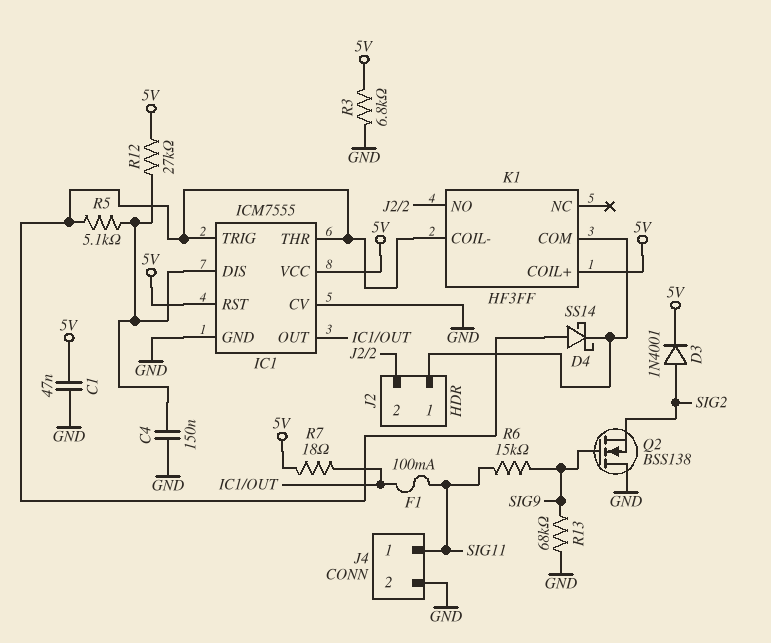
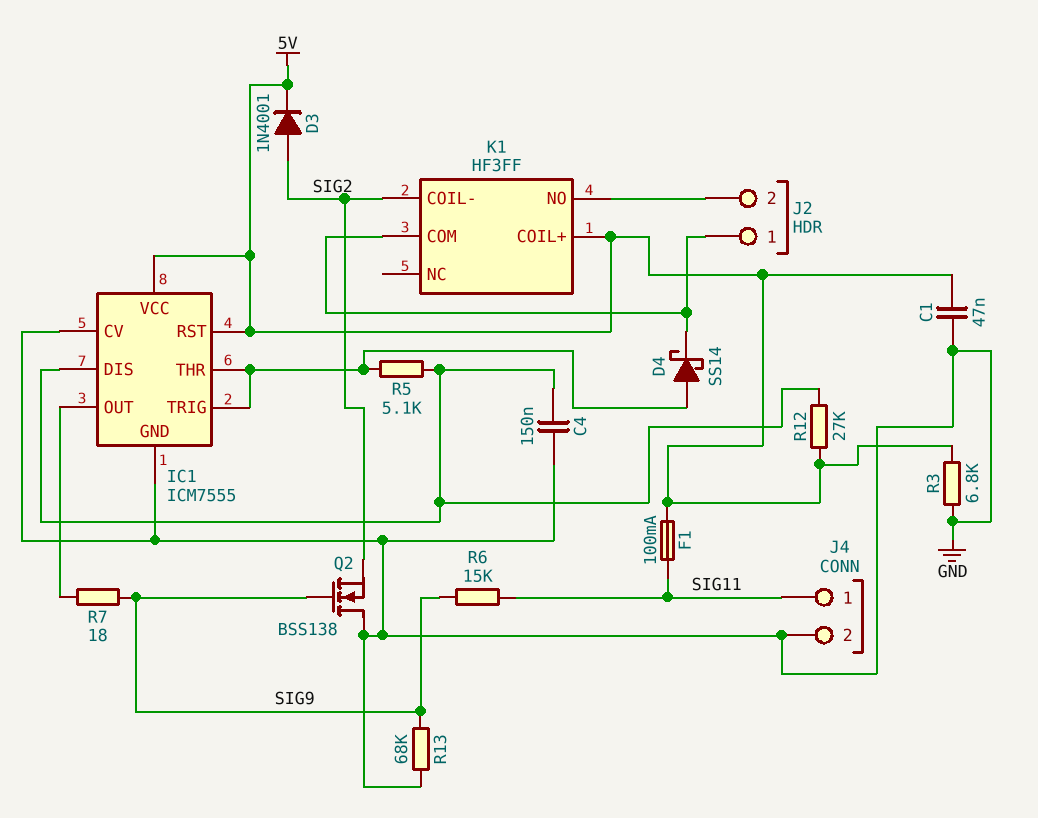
F1: 100mA (IC1/OUT, SIG11) -> 100mA (5V, SIG11)
K1 pin COIL-: IC1/THR -> SIG2
R7: 18 (5V, IC1/OUT) -> 18 (IC1/OUT, SIG9)

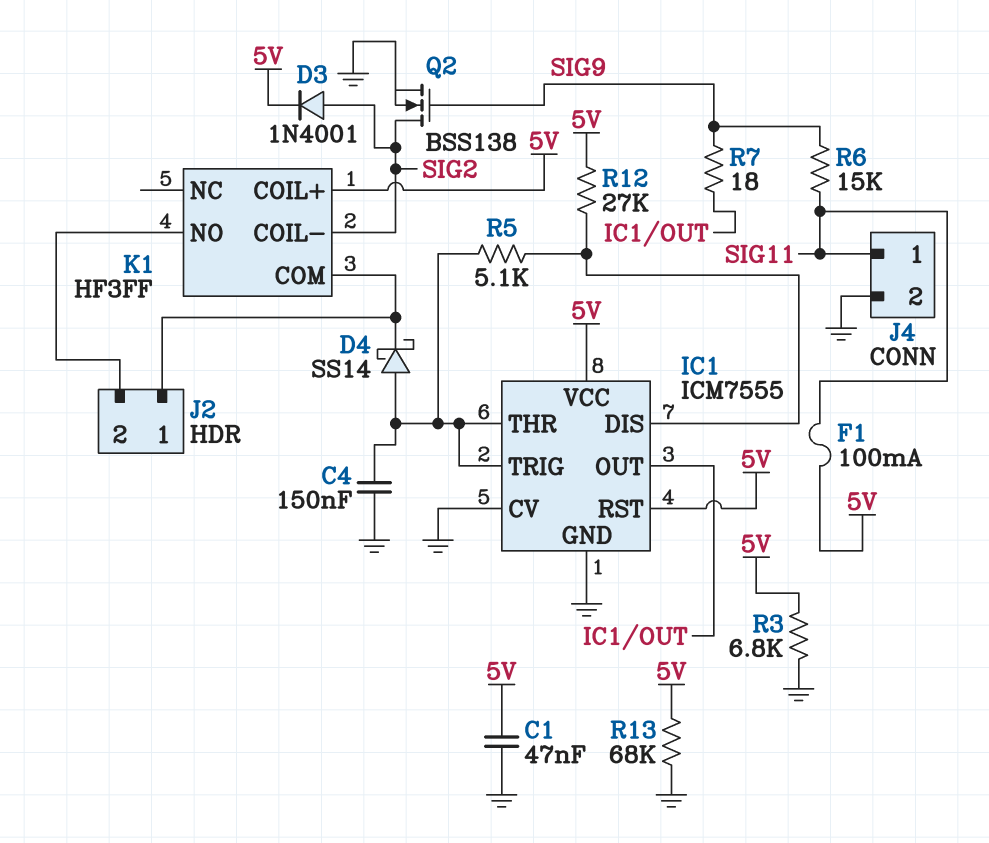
C4: 150nF (GND, IC1/DIS) -> 150nF (GND, IC1/THR)
Q2: NMOS BSS138 (G SIG9, D GND, S SIG2) -> NMOS BSS138 (G SIG9, D SIG2, S GND)
R13: 68k (GND, SIG9) -> 68k (5V, GND)

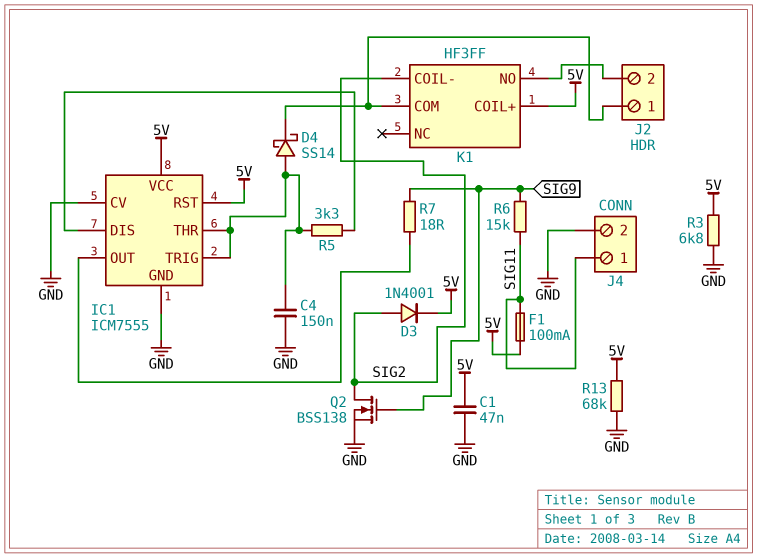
R5: 5.1k (IC1/DIS, IC1/THR) -> 3.3k (IC1/DIS, IC1/THR)
R12: 27k (5V, IC1/DIS) -> none

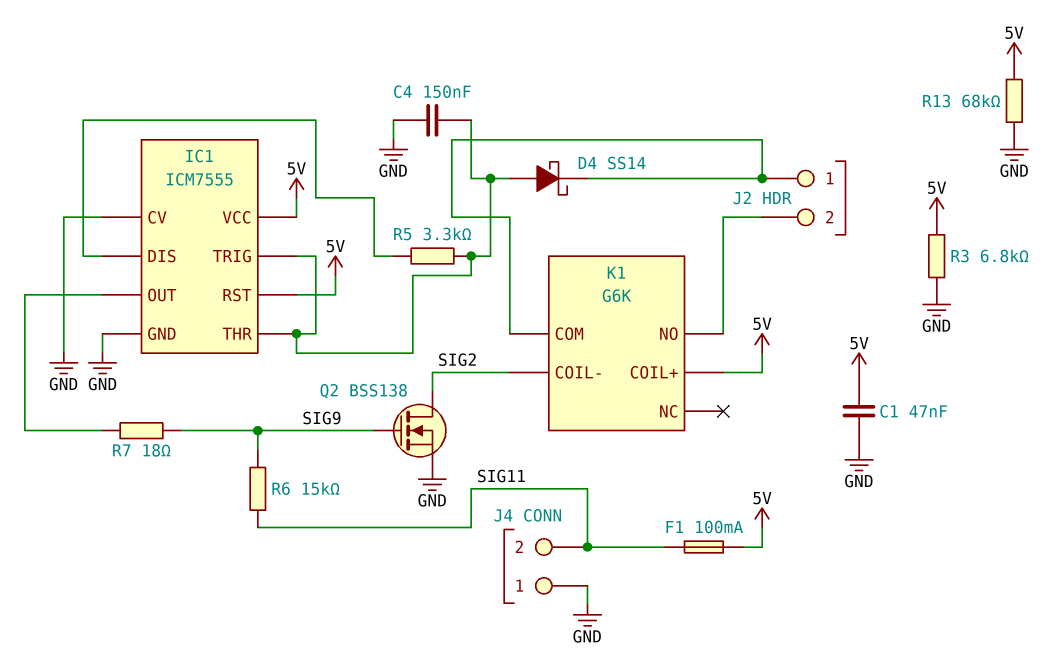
D3: diode 1N4001 (A SIG2, K 5V) -> none
J4 pin 1: SIG11 -> GND
J4 pin 2: GND -> SIG11
K1: HF3FF -> G6K

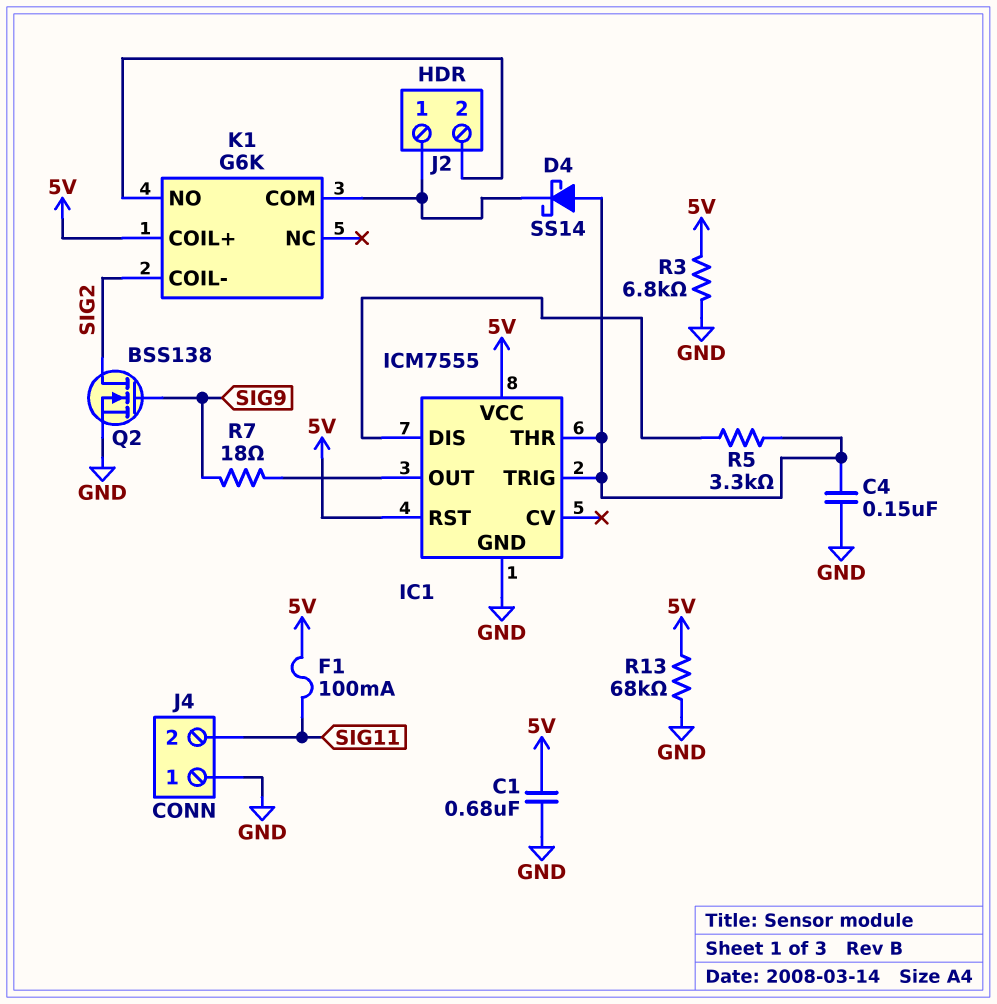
C1: 47nF (5V, GND) -> 680nF (5V, GND)
IC1 pin CV: GND -> none
R6: 15k (SIG9, SIG11) -> none

